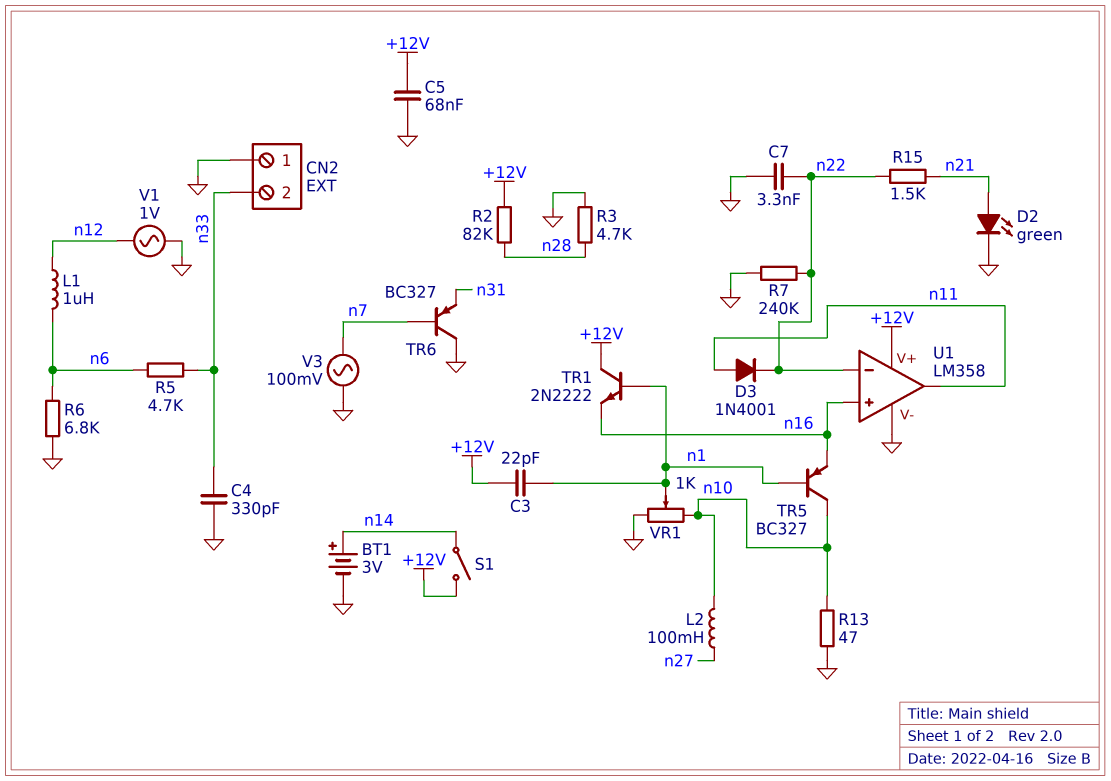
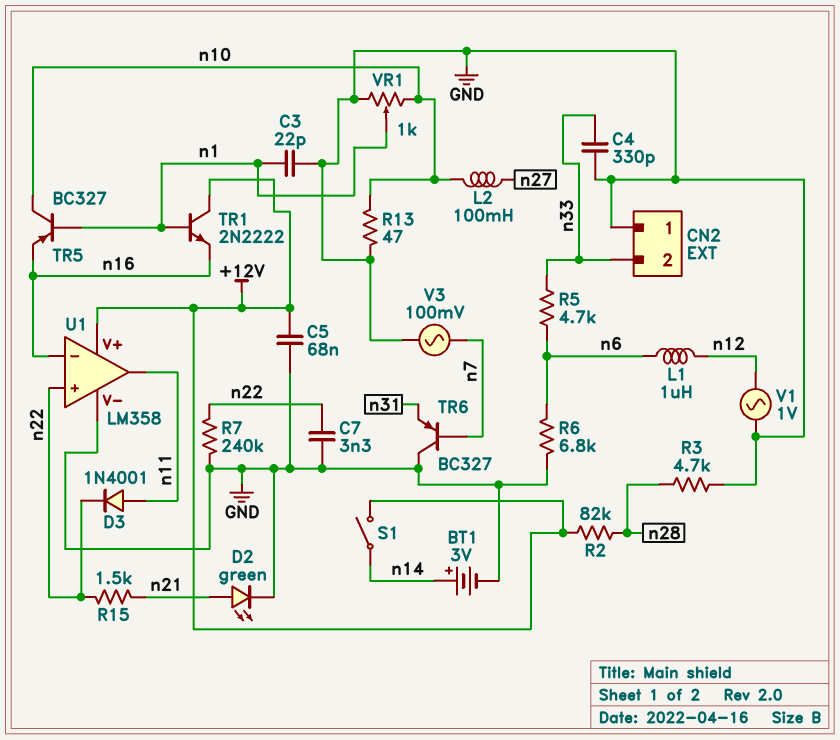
C3: 22pF (+12V, n1) -> 22pF (GND, n1)
U1 pin in+: n16 -> n22
U1 pin in-: n22 -> n16

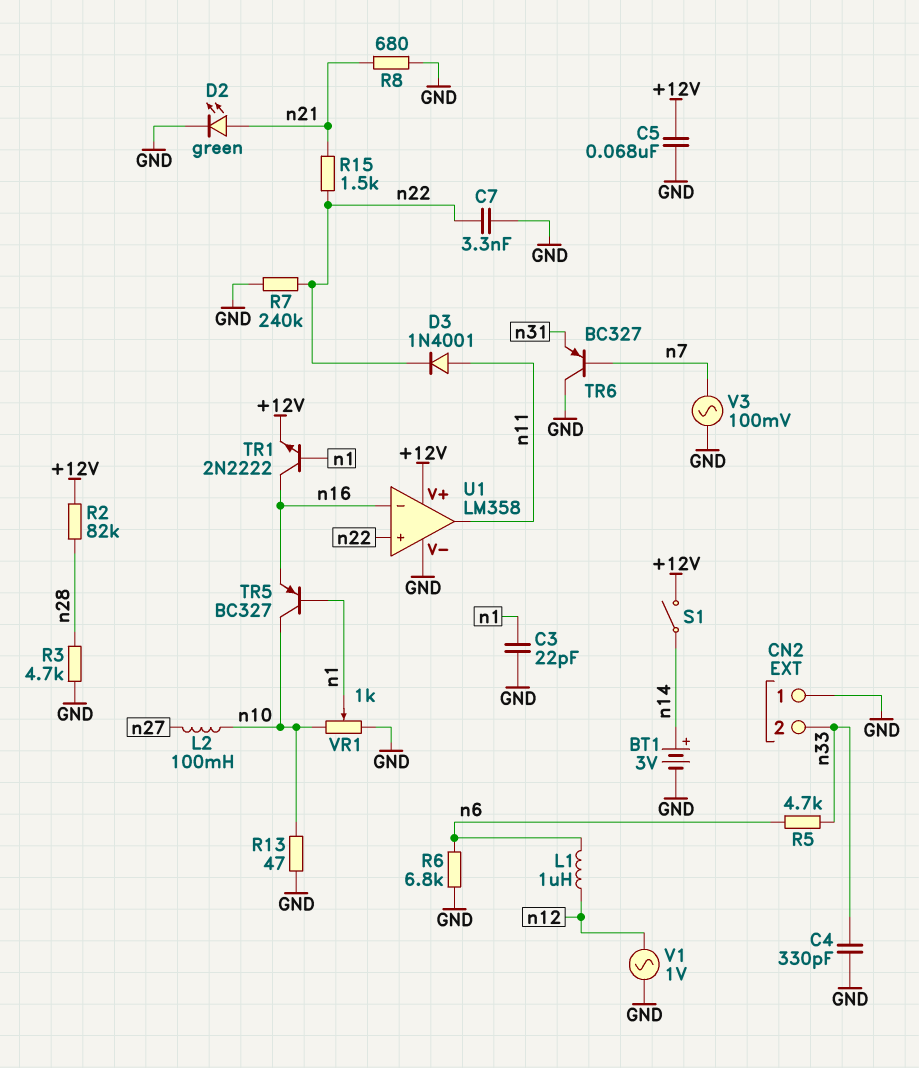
R8: none -> 680 (GND, n21)
TR1: NPN 2N2222 (B n1, C +12V, E n16) -> NPN 2N2222 (B n1, C n16, E +12V)

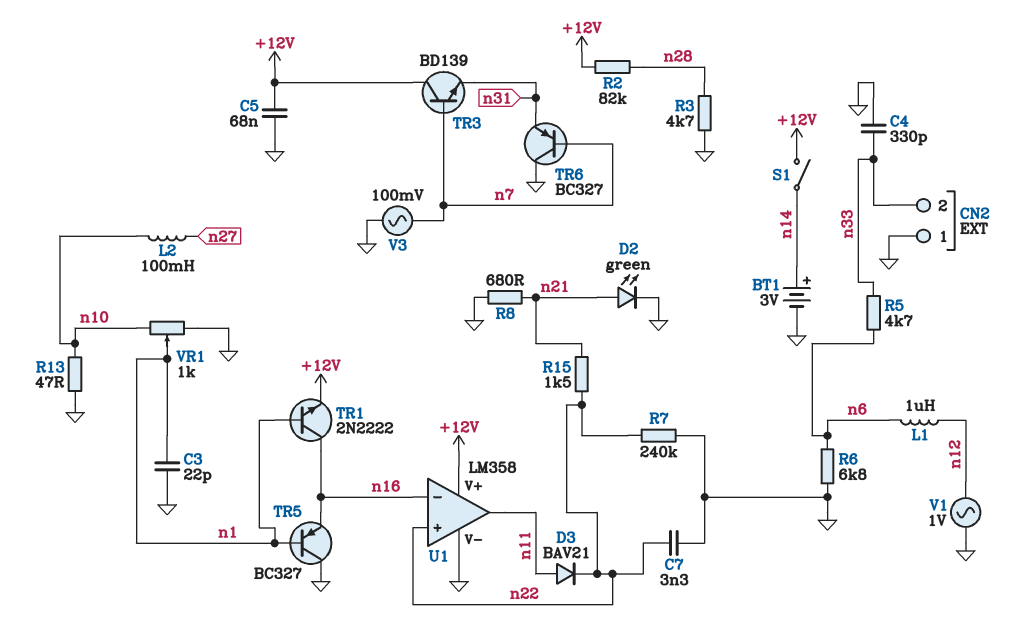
D3: diode 1N4001 (A n11, K n22) -> diode BAV21 (A n11, K n22)
TR3: none -> NPN BD139 (B n7, C +12V, E n31)
TR5: PNP BC327 (B n1, C n10, E n16) -> PNP BC327 (B n1, C GND, E n16)

